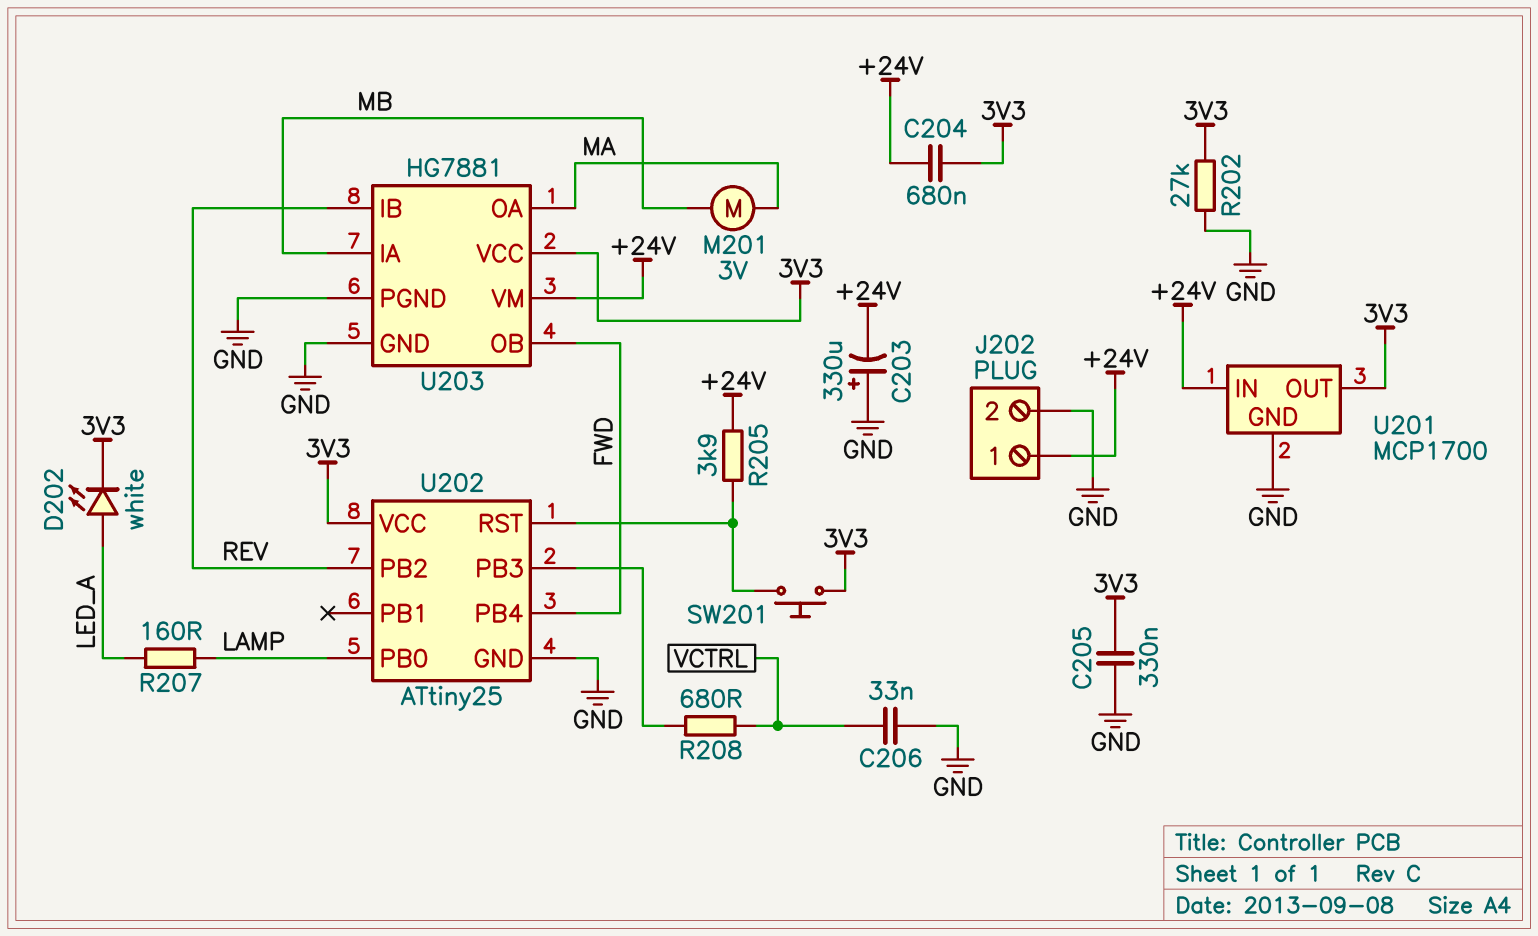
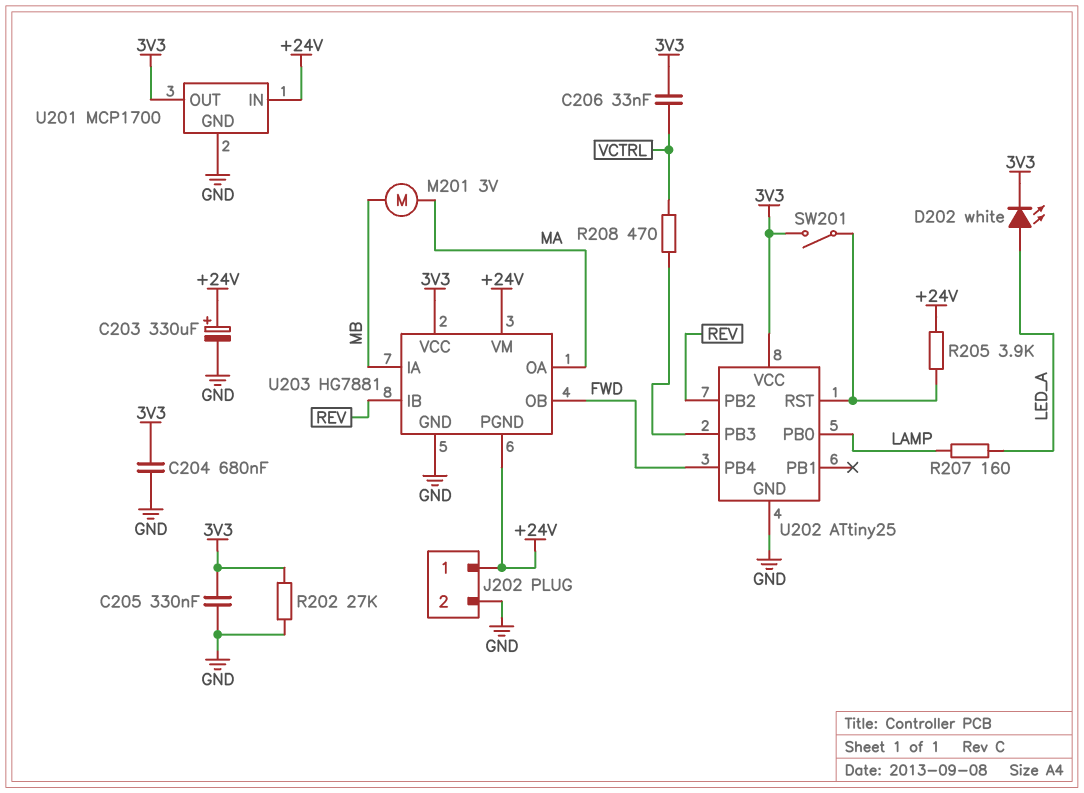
C203: 330uF (plus GND, minus +24V) -> 330uF (plus +24V, minus GND)
C204: 680nF (+24V, 3V3) -> 680nF (3V3, GND)
C206: 33nF (GND, VCTRL) -> 33nF (3V3, VCTRL)
R208: 680 (U202/PB3, VCTRL) -> 470 (U202/PB3, VCTRL)
SW201: button (3V3, U202/RST) -> switch (3V3, U202/RST)
U203 pin PGND: GND -> +24V

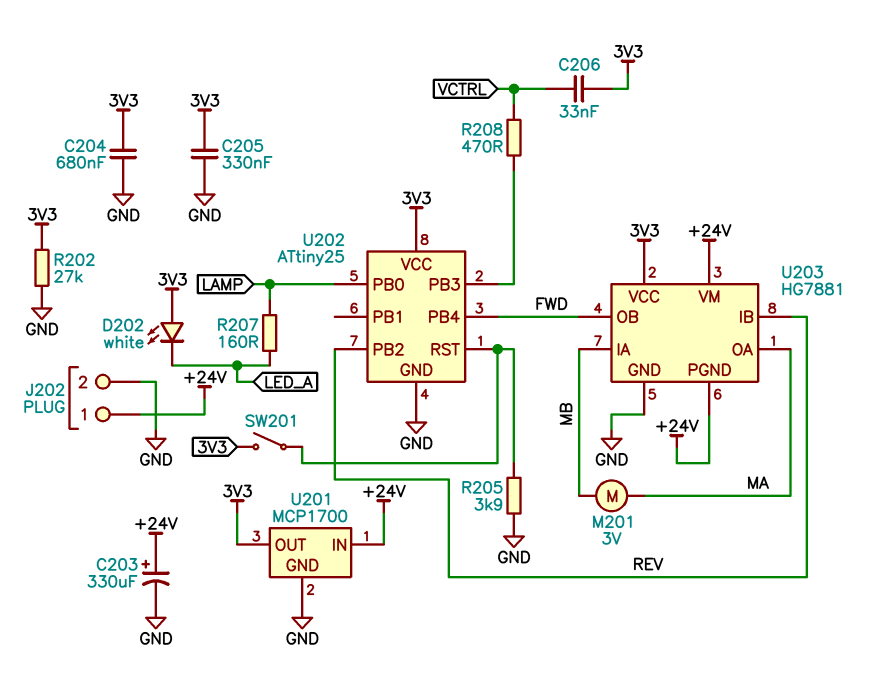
D202: LED white (A LED_A, K 3V3) -> LED white (A 3V3, K LED_A)
R205: 3.9k (+24V, U202/RST) -> 3.9k (GND, U202/RST)

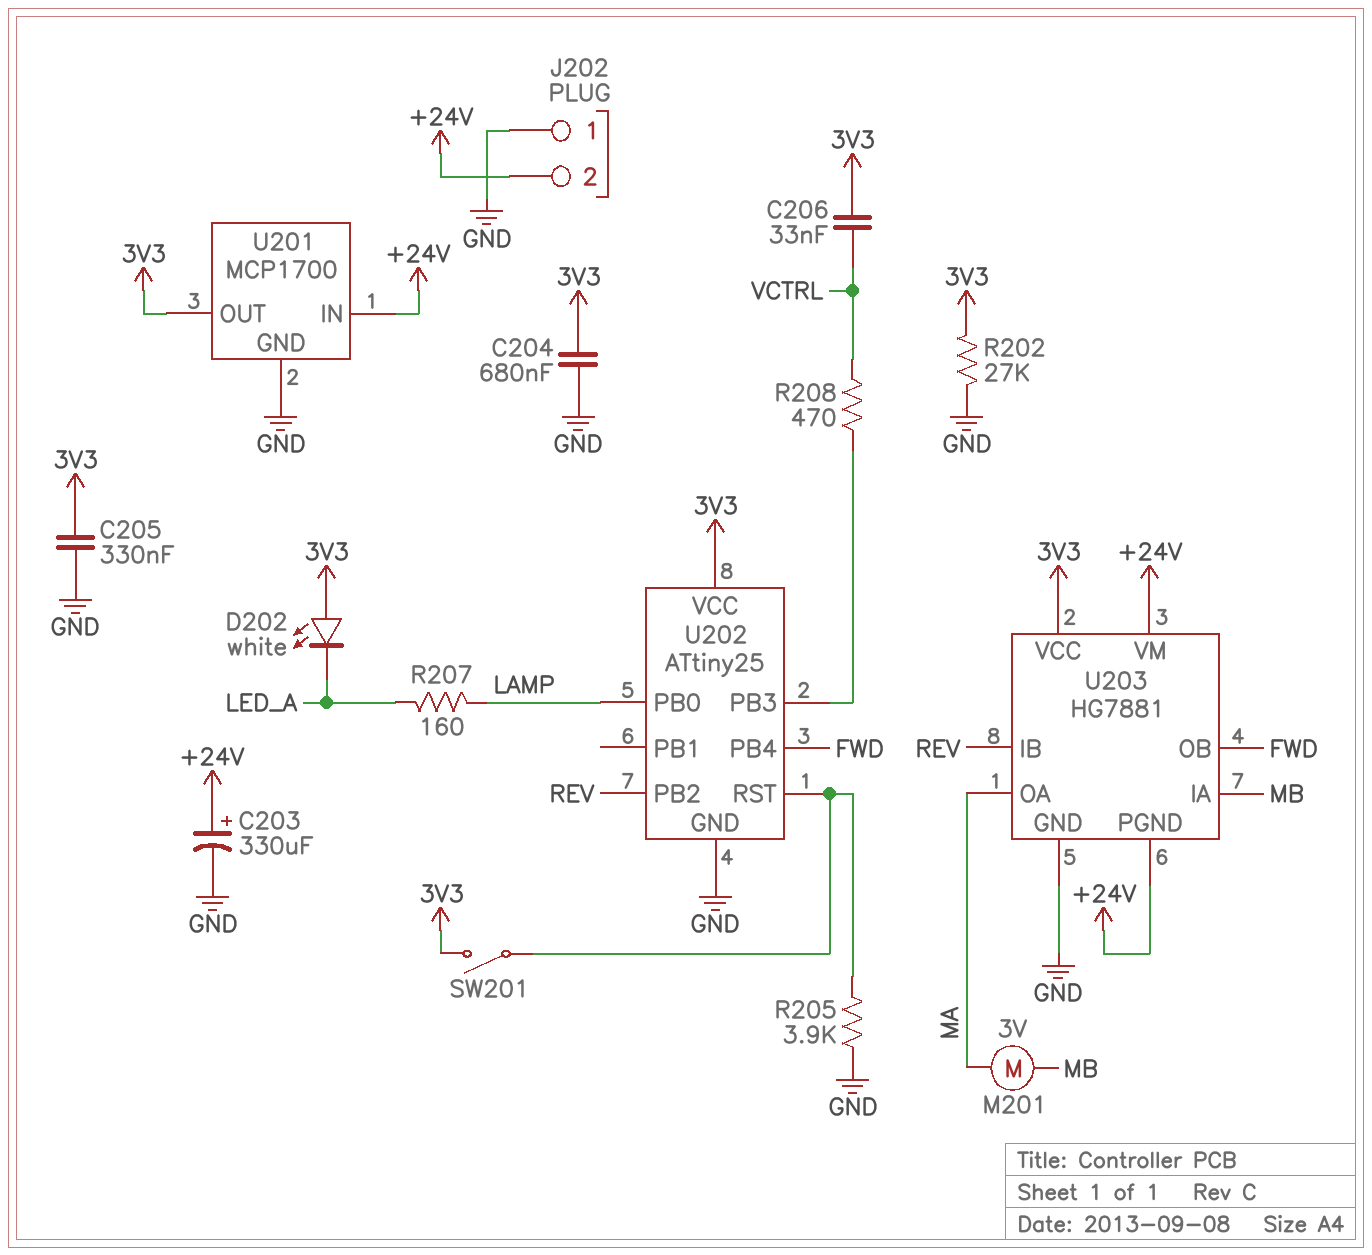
J202 pin 1: +24V -> GND
J202 pin 2: GND -> +24V

